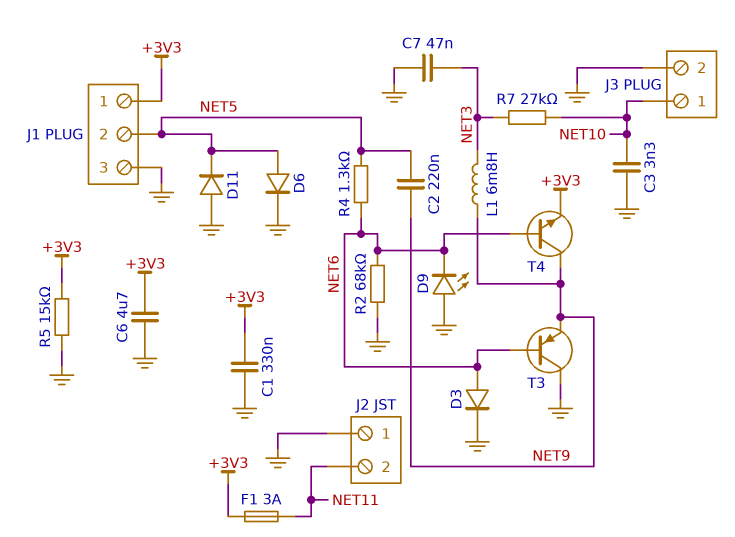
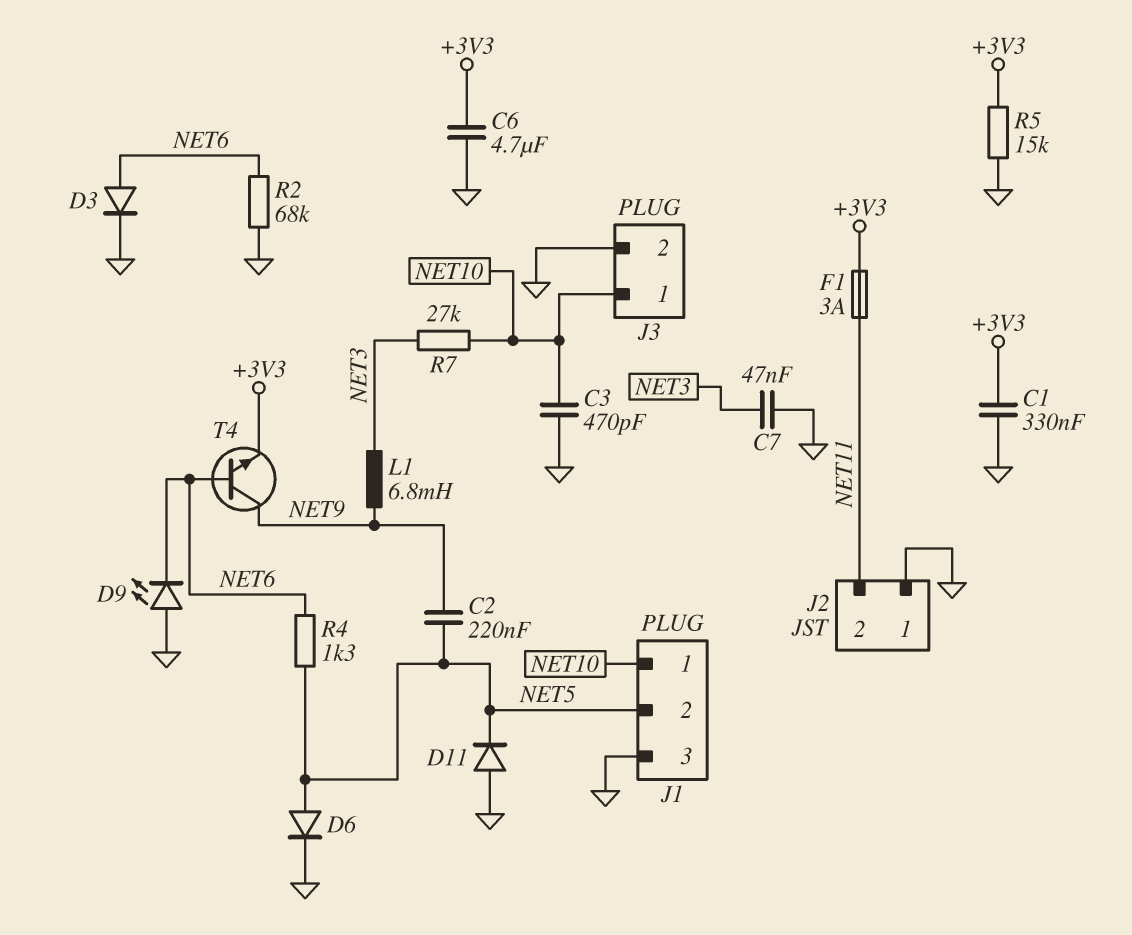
C3: 3.3nF (GND, NET10) -> 470pF (GND, NET10)
J1 pin 1: +3V3 -> NET10
T3: PNP (B NET6, C GND, E NET9) -> none

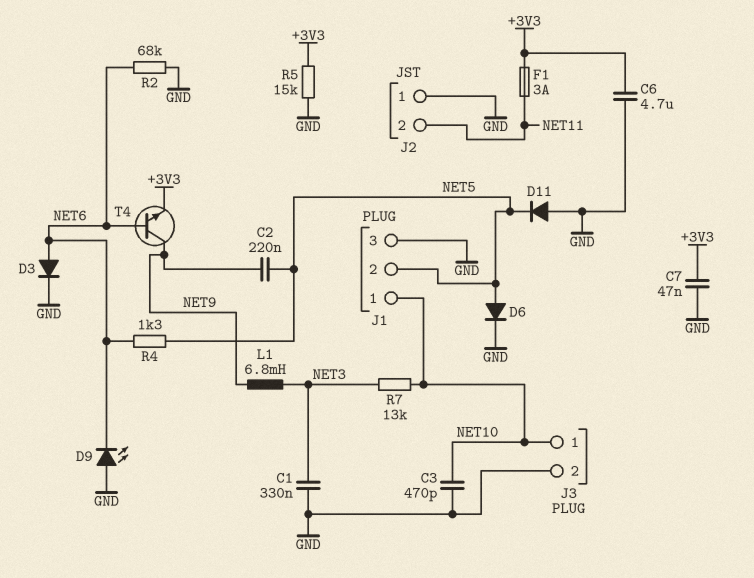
C1: 330nF (+3V3, GND) -> 330nF (GND, NET3)
C7: 47nF (GND, NET3) -> 47nF (+3V3, GND)
R7: 27k (NET3, NET10) -> 13k (NET3, NET10)

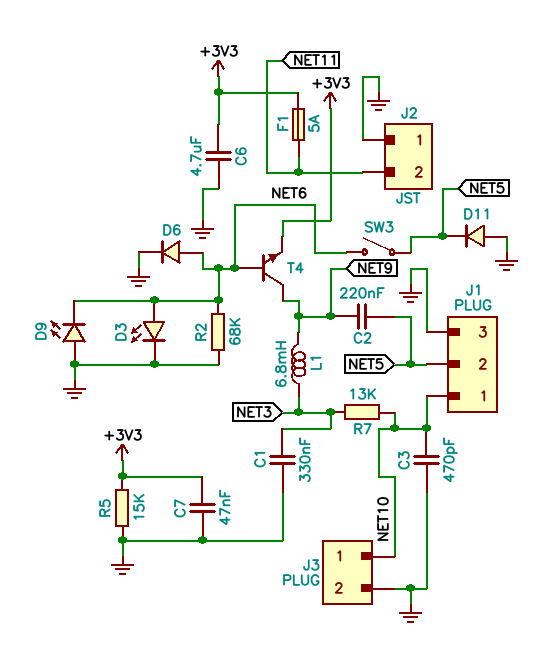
D3: diode (A NET6, K GND) -> LED (A NET6, K GND)
D6: diode (A NET5, K GND) -> diode (A NET6, K GND)
F1: 3A (+3V3, NET11) -> 5A (+3V3, NET11)
R4: 1.3k (NET5, NET6) -> none
SW3: none -> switch (NET5, NET6)

